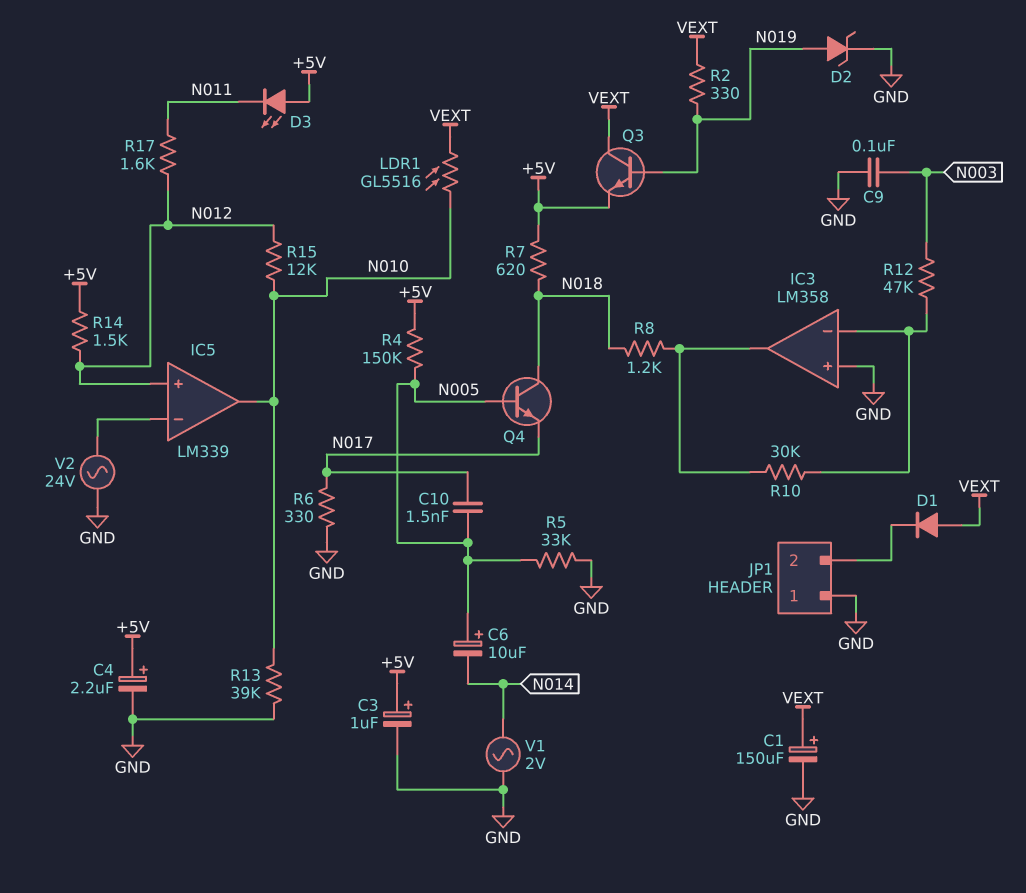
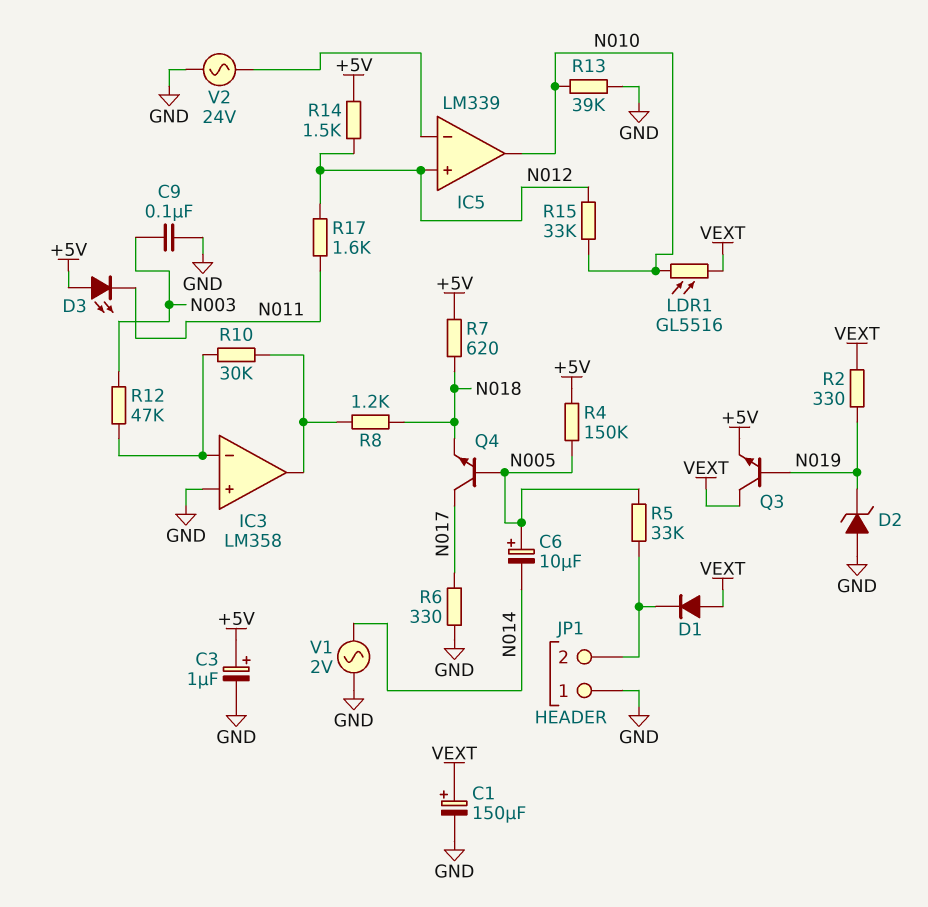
C4: 2.2uF (plus +5V, minus GND) -> none
C10: 1.5nF (N005, N017) -> none
D2: zener (A N019, K GND) -> zener (A GND, K N019)
Q4: NPN (B N005, C N018, E N017) -> NPN (B N005, C N017, E N018)
R5: 33k (GND, N005) -> 33k (JP1/2, N005)
R15: 12k (N010, N012) -> 33k (N010, N012)

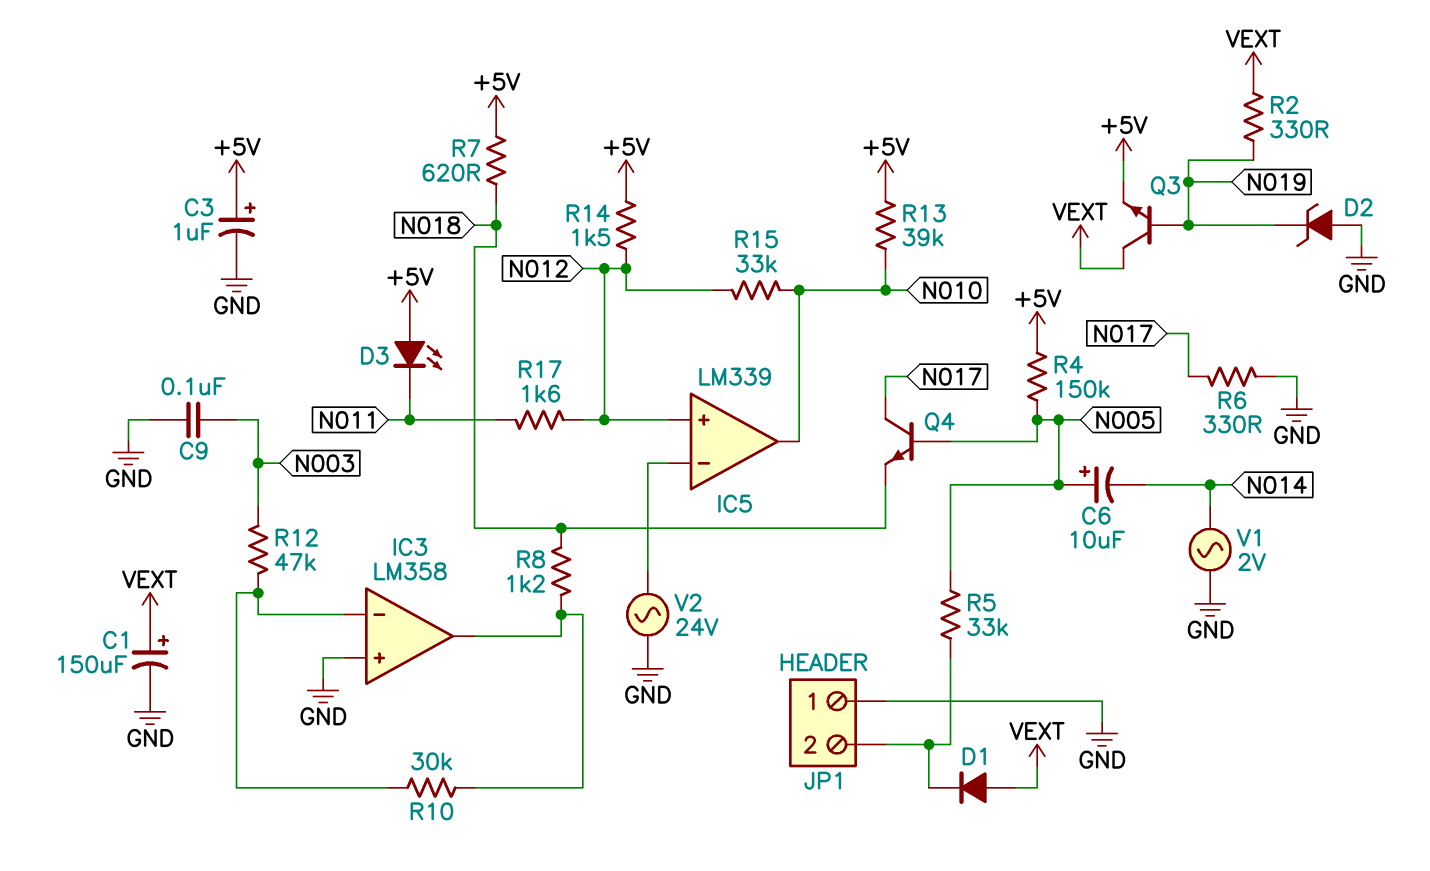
LDR1: GL5516 (N010, VEXT) -> none
R13: 39k (GND, N010) -> 39k (+5V, N010)

